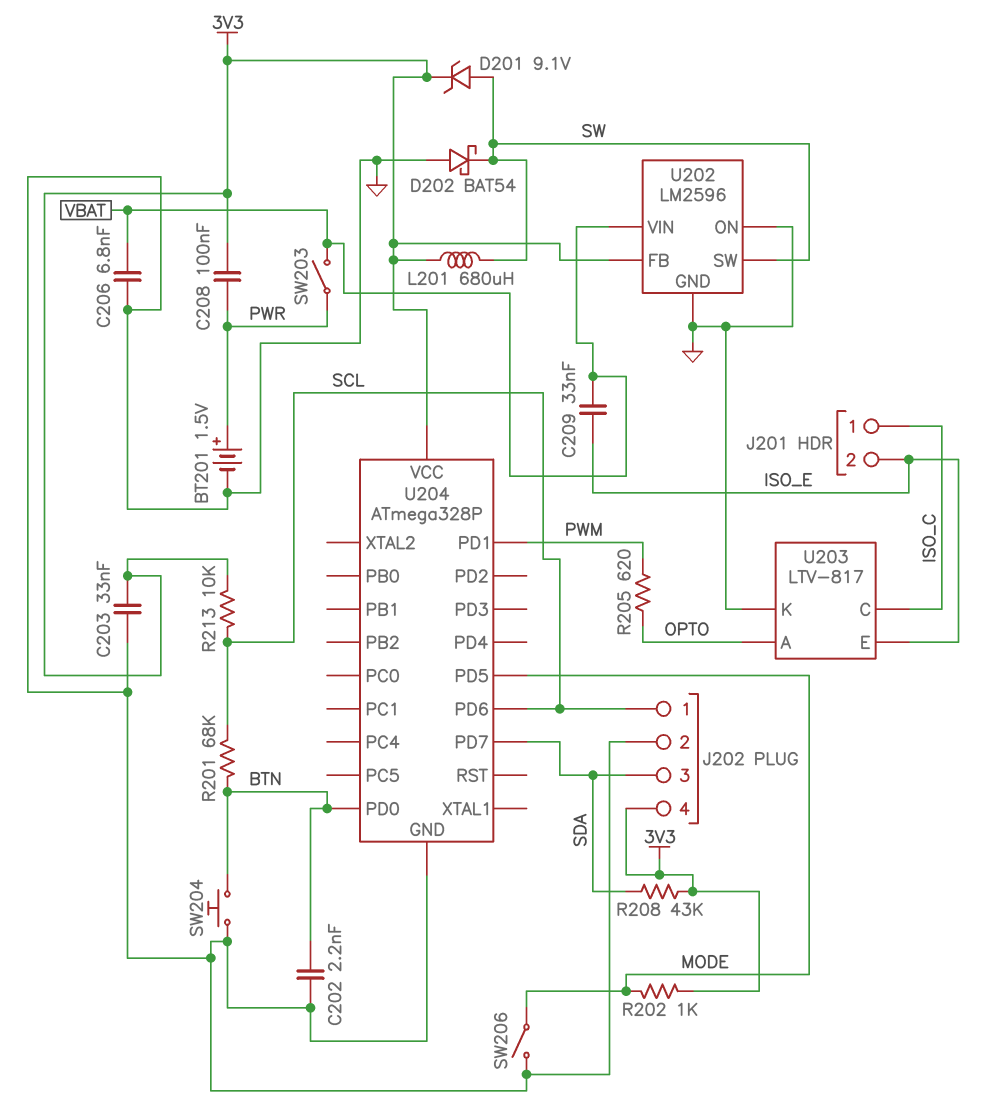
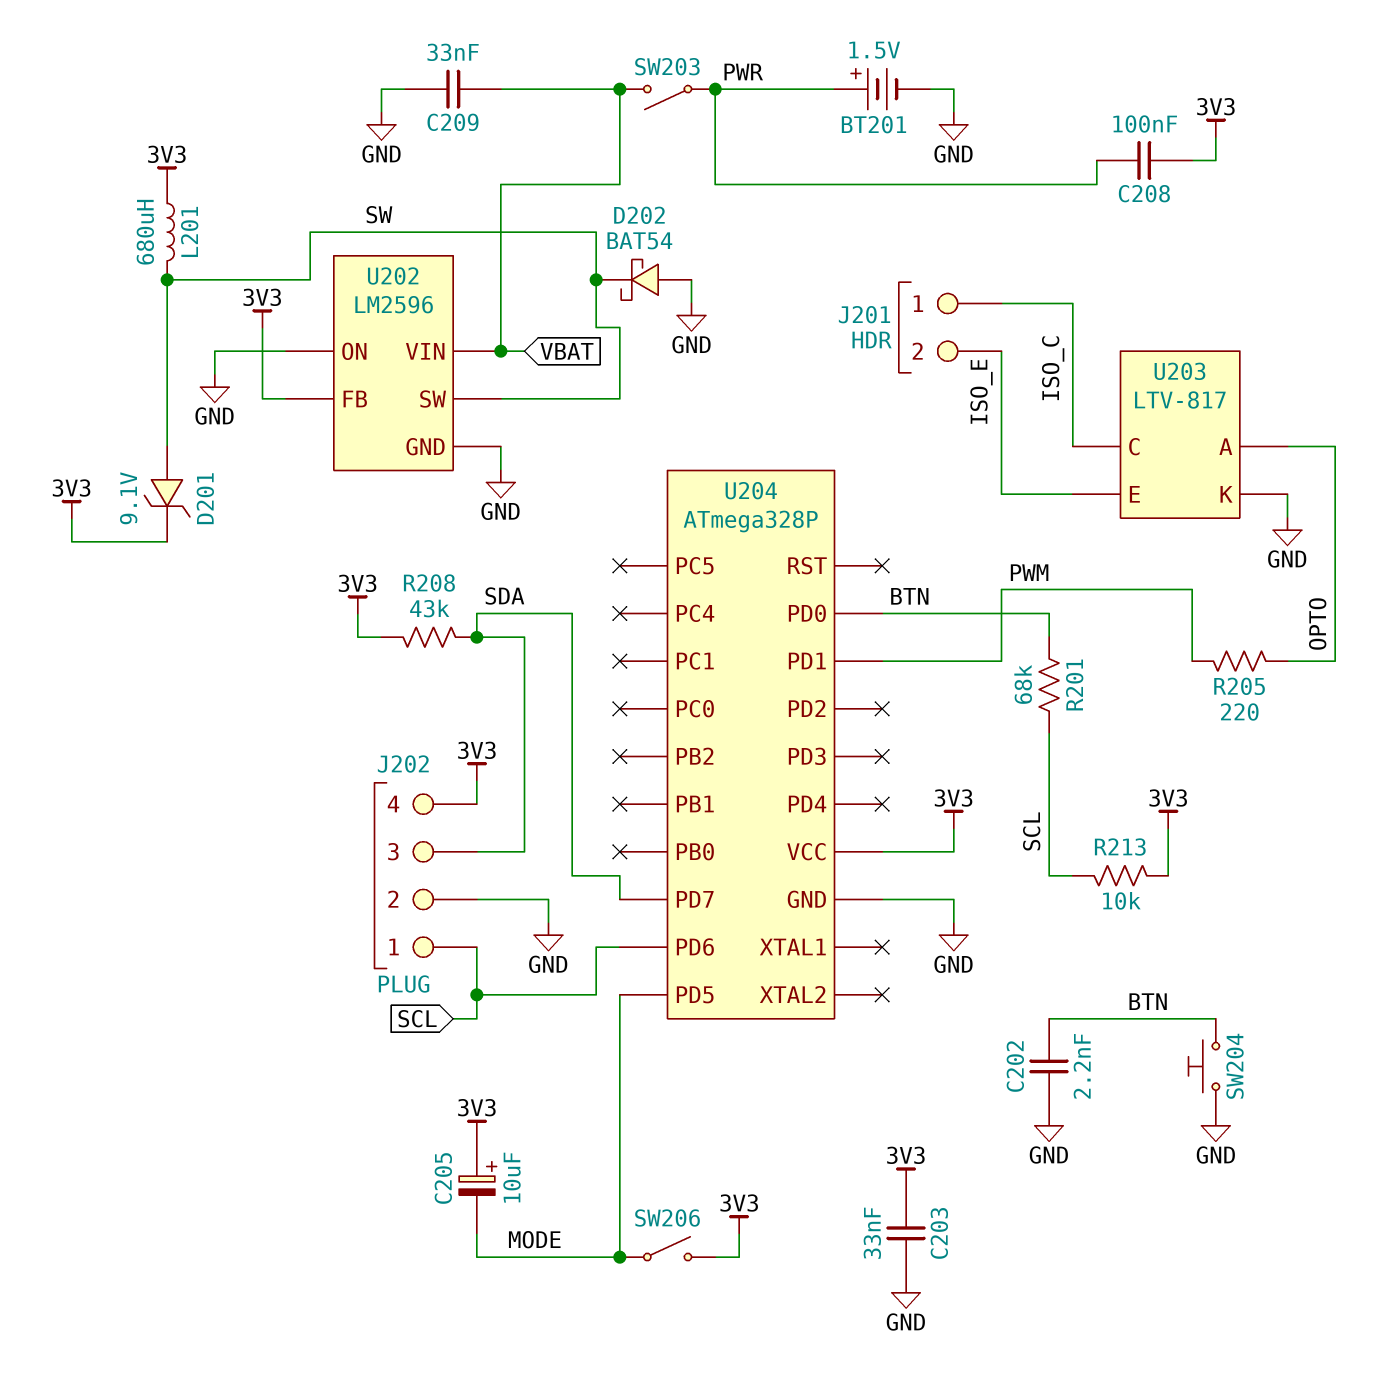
C205: none -> 10uF (plus 3V3, minus MODE)
C206: 6.8nF (GND, VBAT) -> none
C209: 33nF (ISO_E, VBAT) -> 33nF (GND, VBAT)
R202: 1k (3V3, MODE) -> none
R205: 620 (OPTO, PWM) -> 220 (OPTO, PWM)
SW206: switch (GND, MODE) -> switch (3V3, MODE)

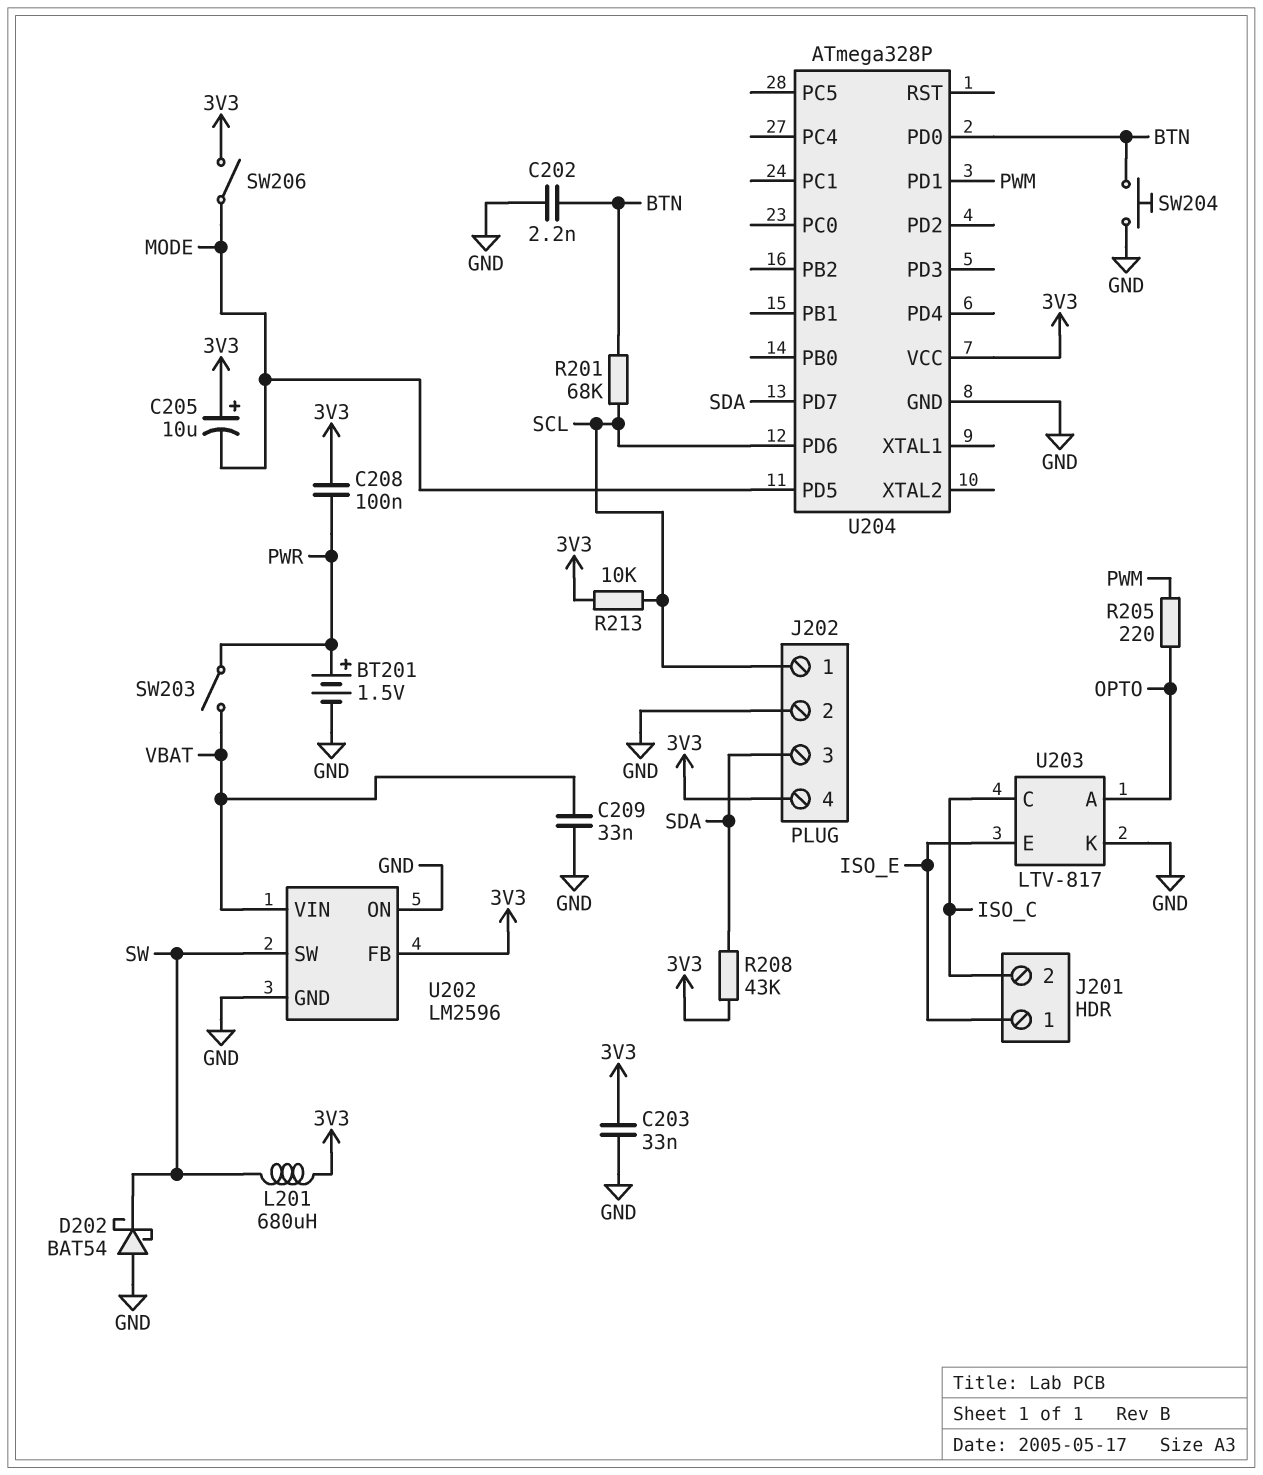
D201: zener 9.1V (A SW, K 3V3) -> none
J201 pin 1: ISO_C -> ISO_E
J201 pin 2: ISO_E -> ISO_C

